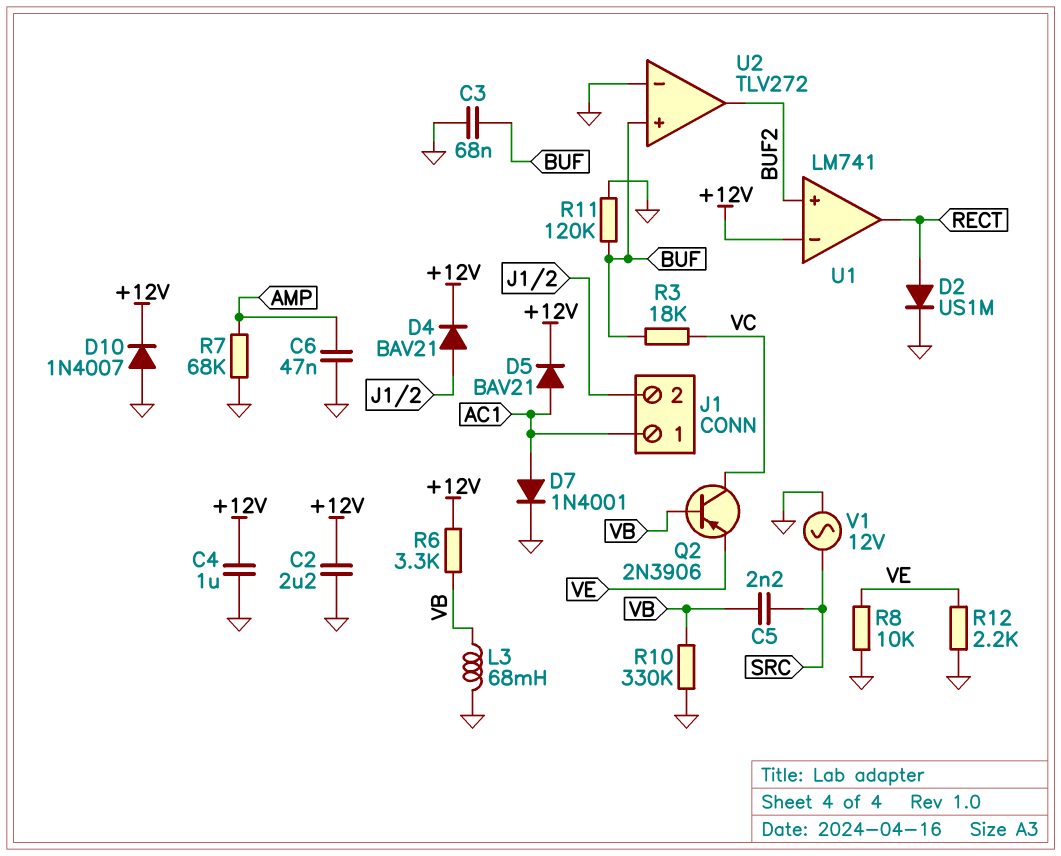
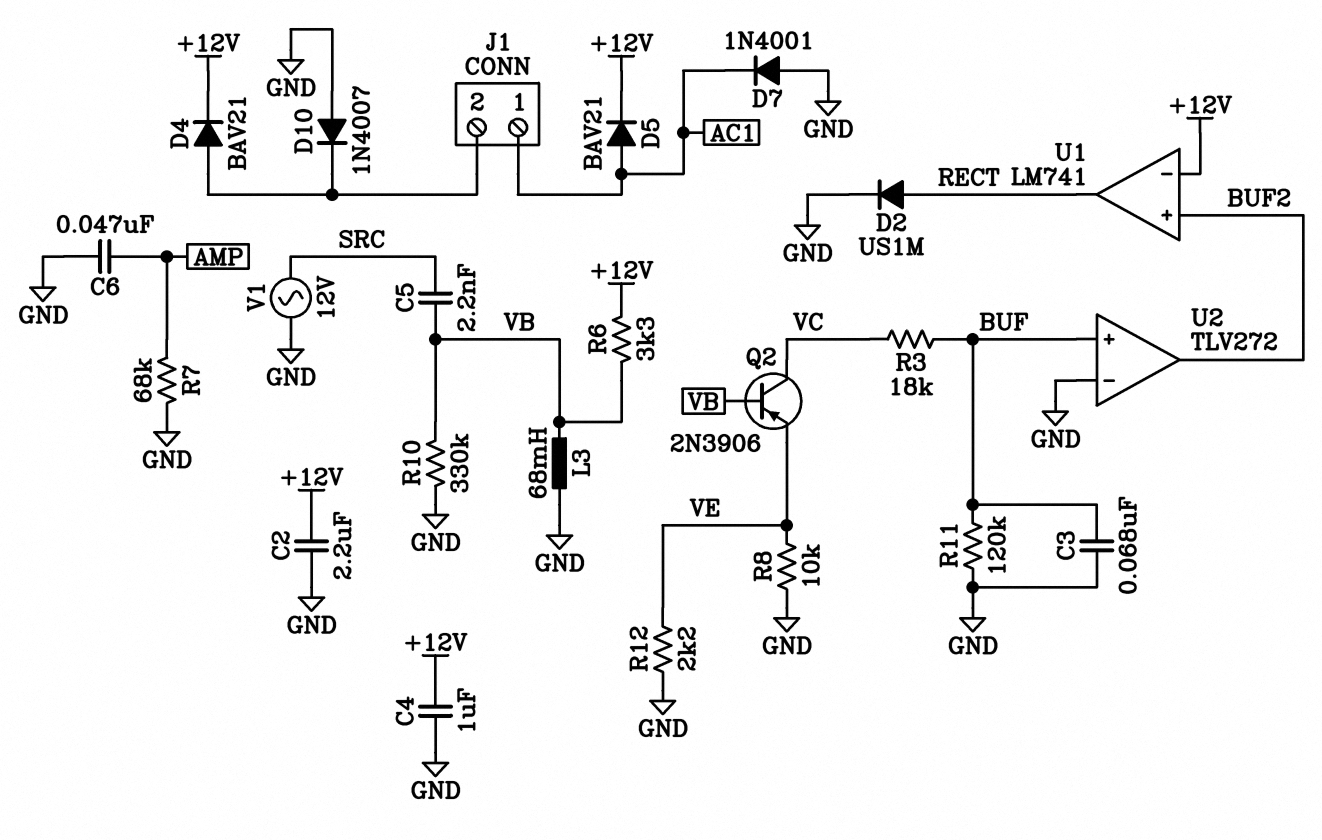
D7: diode 1N4001 (A AC1, K GND) -> diode 1N4001 (A GND, K AC1)
D10: diode 1N4007 (A GND, K +12V) -> diode 1N4007 (A GND, K J1/2)

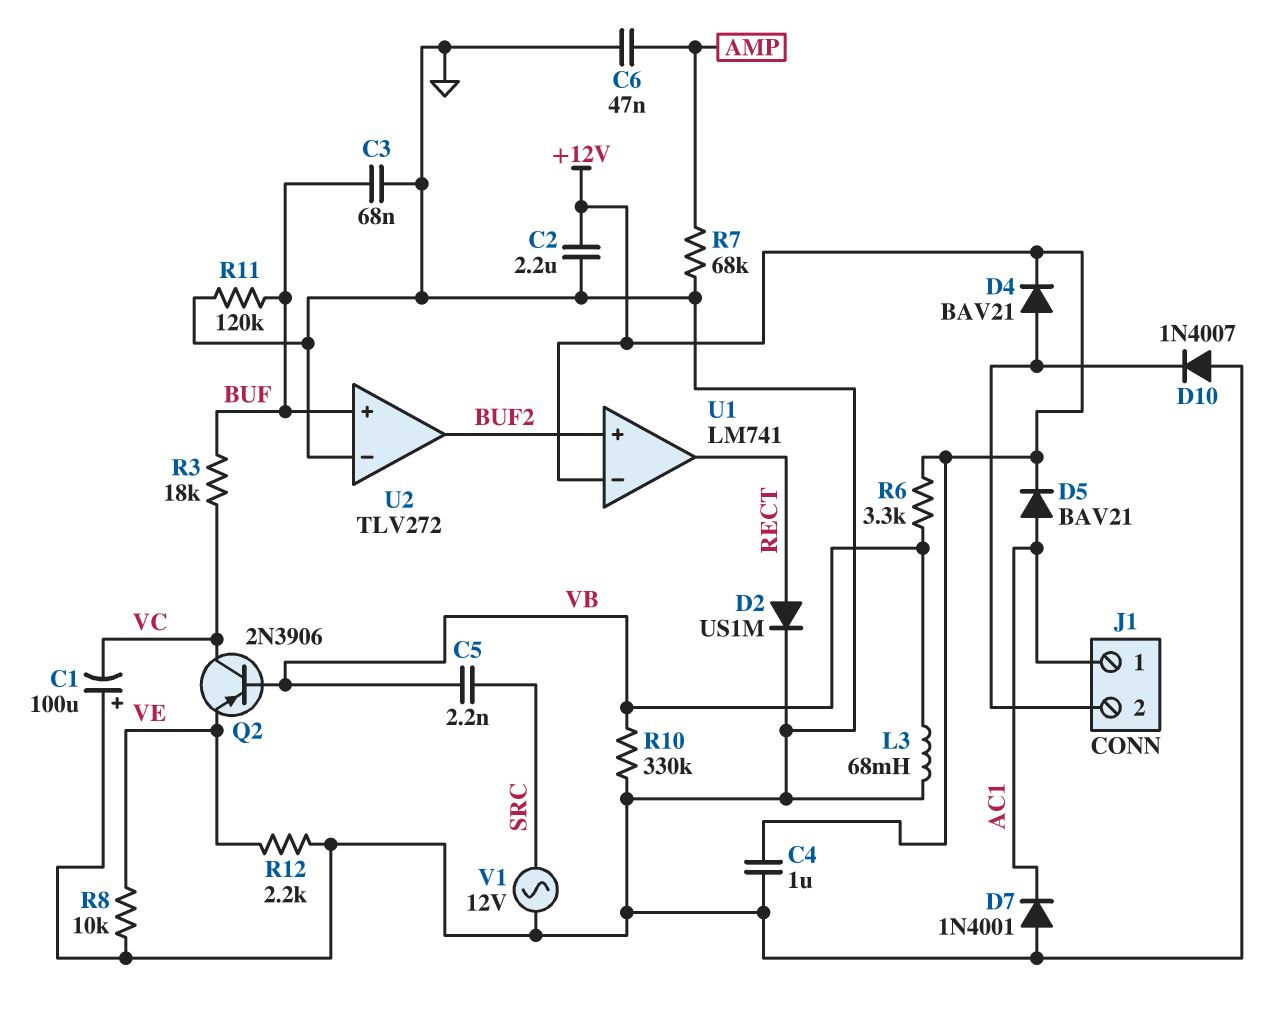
C1: none -> 100uF (plus GND, minus VC)

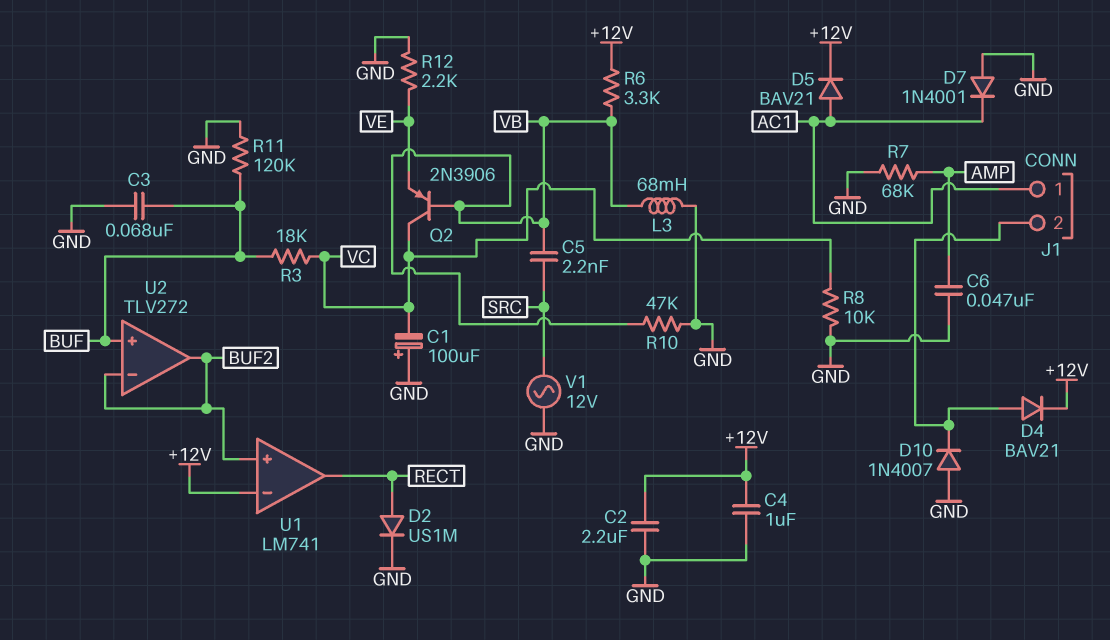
R8: 10k (GND, VE) -> 10k (GND, VC)
R10: 330k (GND, VB) -> 47k (GND, VB)
U2 pin in-: GND -> BUF2

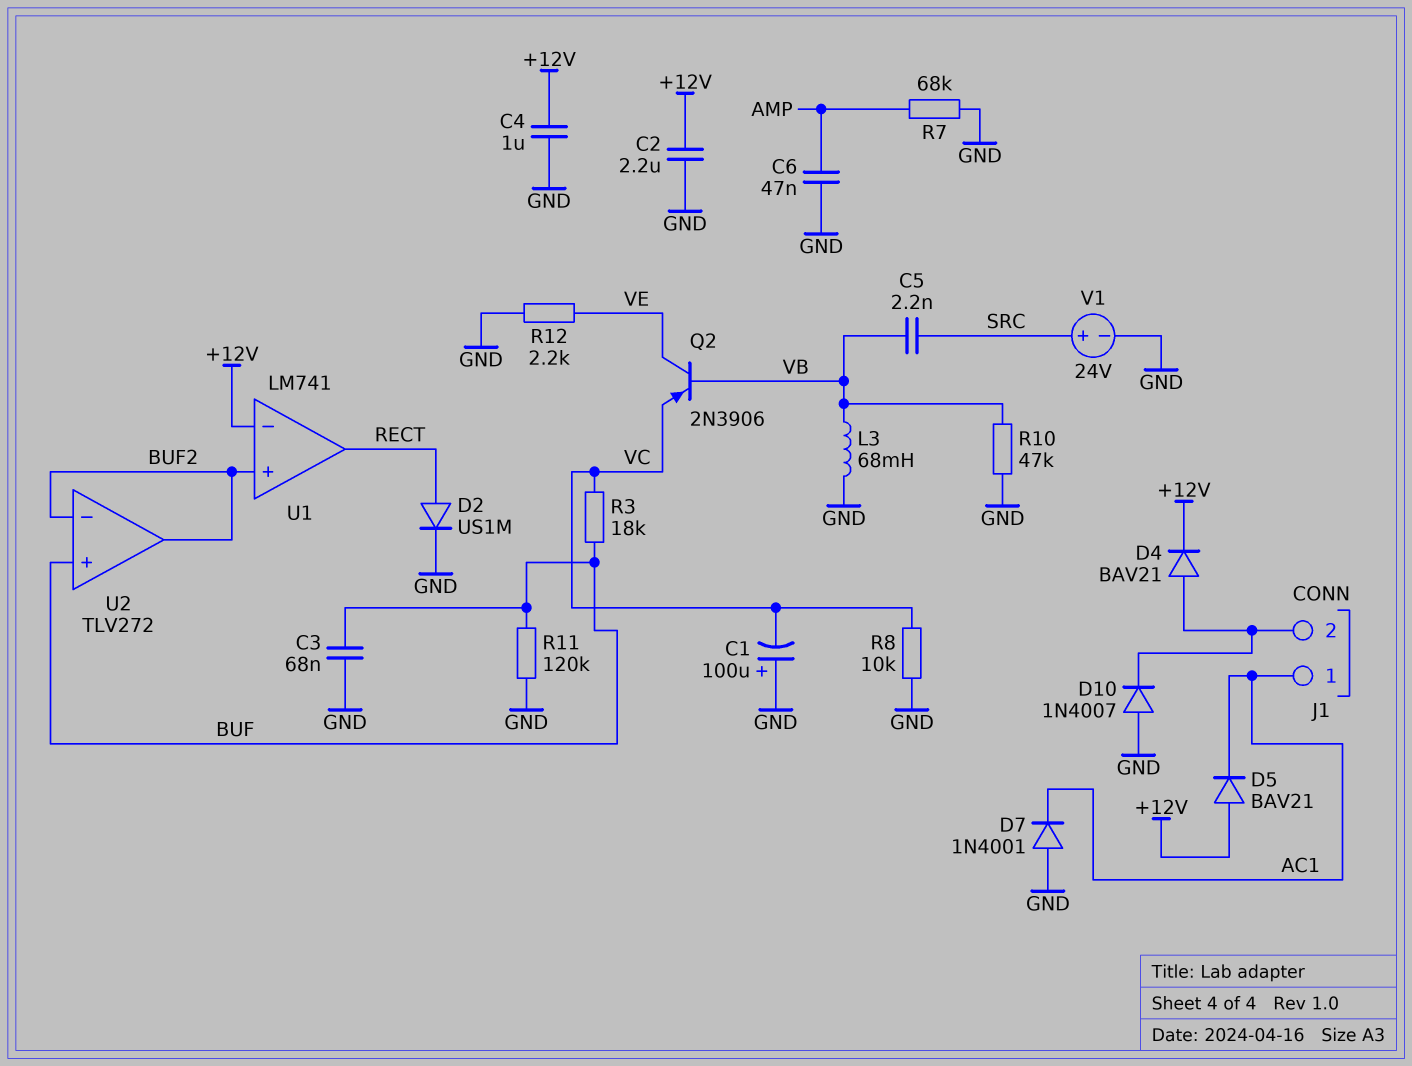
D5: diode BAV21 (A AC1, K +12V) -> diode BAV21 (A +12V, K AC1)
Q2: PNP 2N3906 (B VB, C VC, E VE) -> PNP 2N3906 (B VB, C VE, E VC)
R6: 3.3k (+12V, VB) -> none
V1: AC 12V (GND, SRC) -> 24V (plus SRC, minus GND)

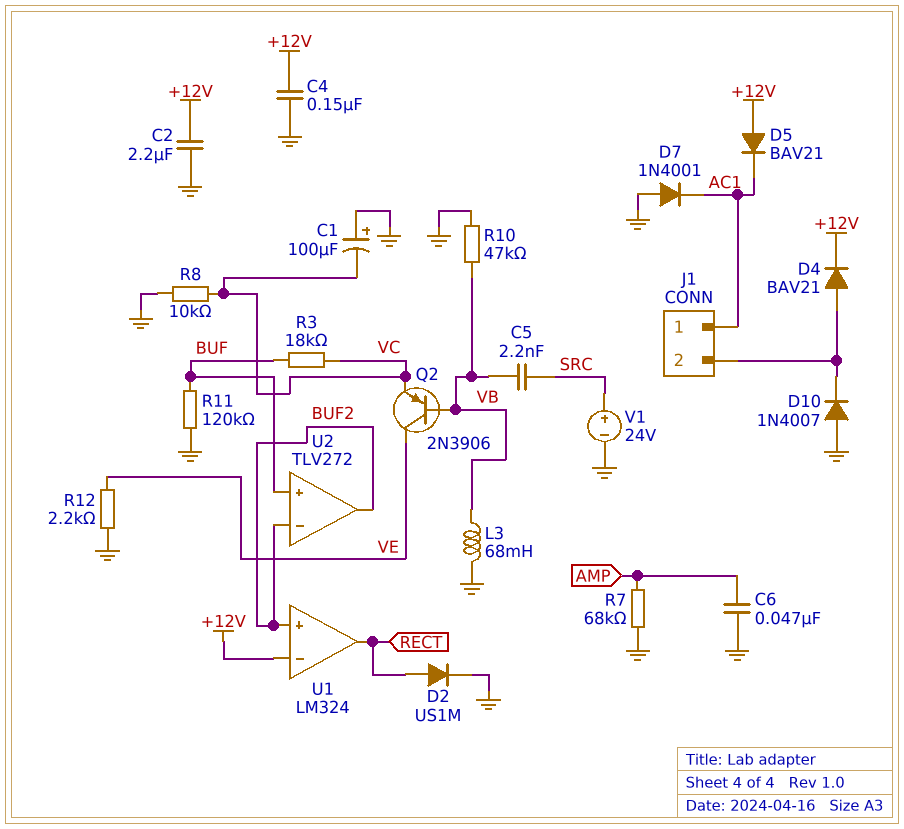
C3: 68nF (BUF, GND) -> none
C4: 1uF (+12V, GND) -> 150nF (+12V, GND)
U1: LM741 -> LM324

